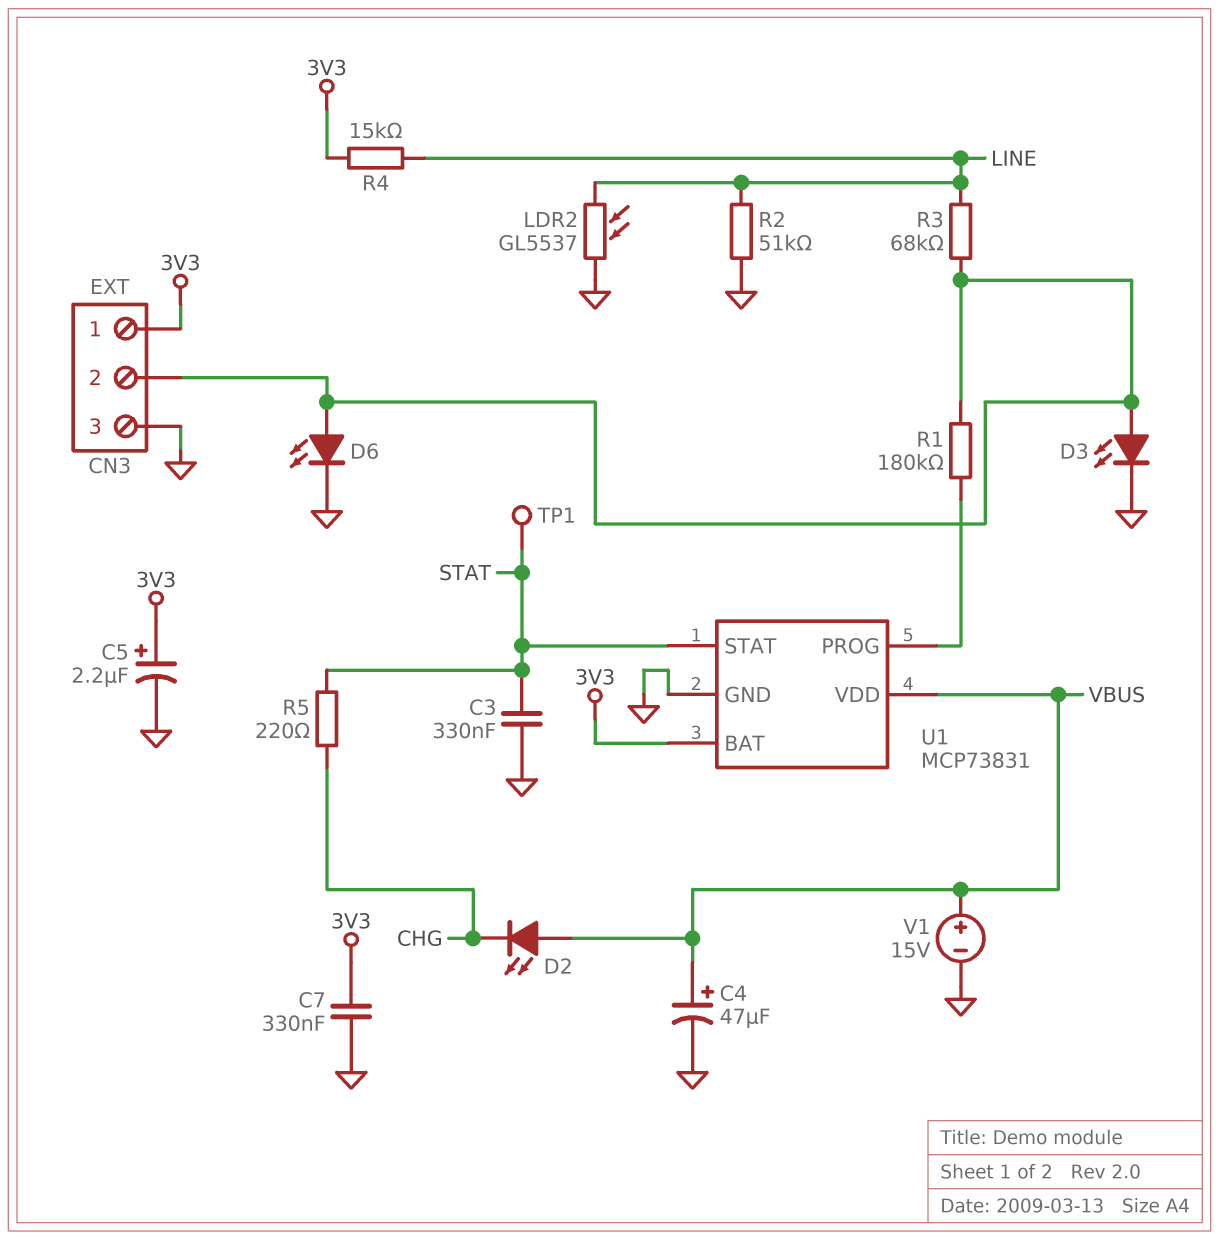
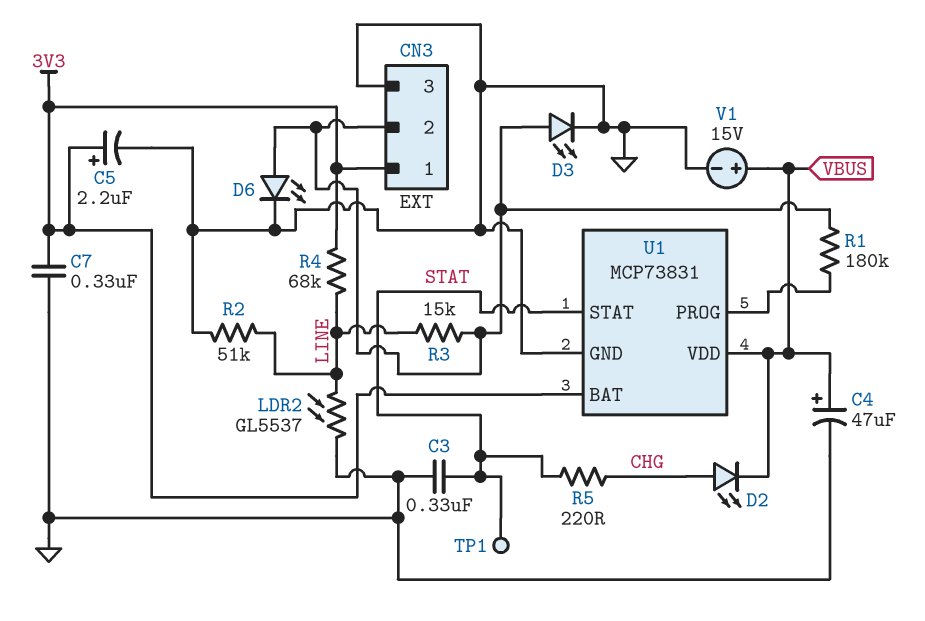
D2: LED (A VBUS, K CHG) -> LED (A CHG, K VBUS)
R3: 68k (CN3/2, LINE) -> 15k (CN3/2, LINE)
R4: 15k (3V3, LINE) -> 68k (3V3, LINE)

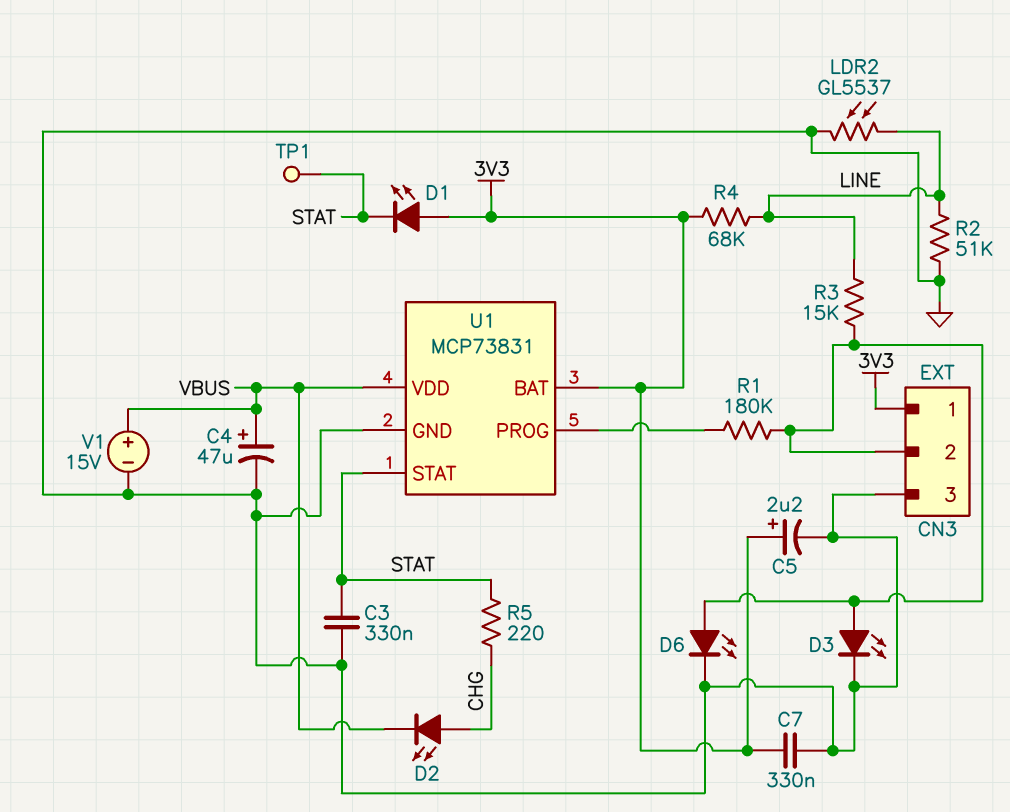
D1: none -> LED (A 3V3, K STAT)

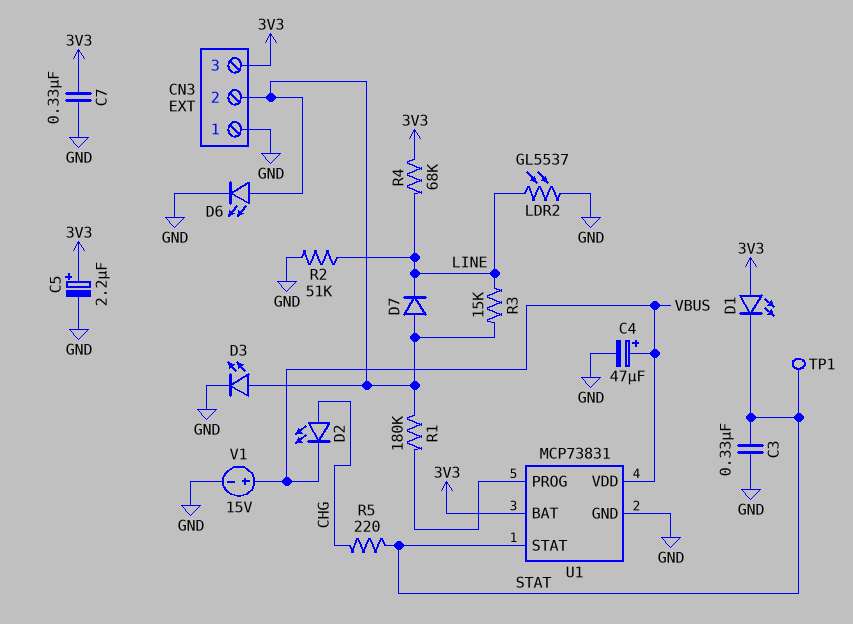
CN3 pin 1: 3V3 -> GND
CN3 pin 3: GND -> 3V3
D7: none -> diode (A CN3/2, K LINE)

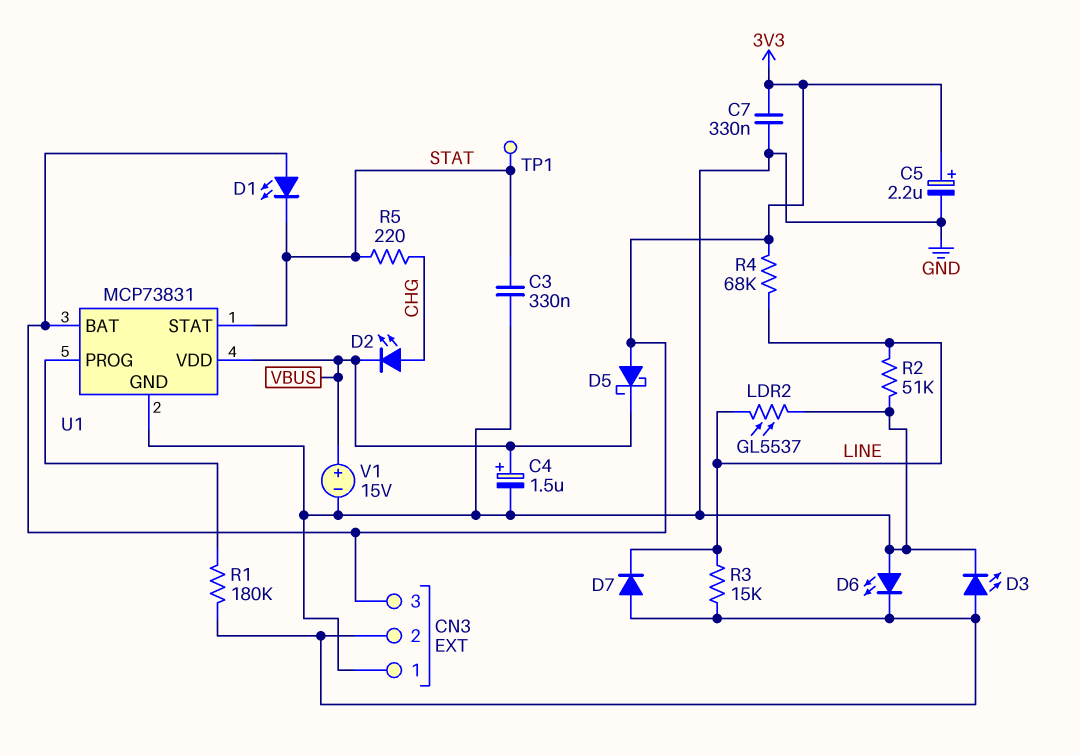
C4: 47uF (plus VBUS, minus GND) -> 1.5uF (plus VBUS, minus GND)
D5: none -> schottky (A 3V3, K VBUS)
D6: LED (A CN3/2, K GND) -> LED (A GND, K CN3/2)

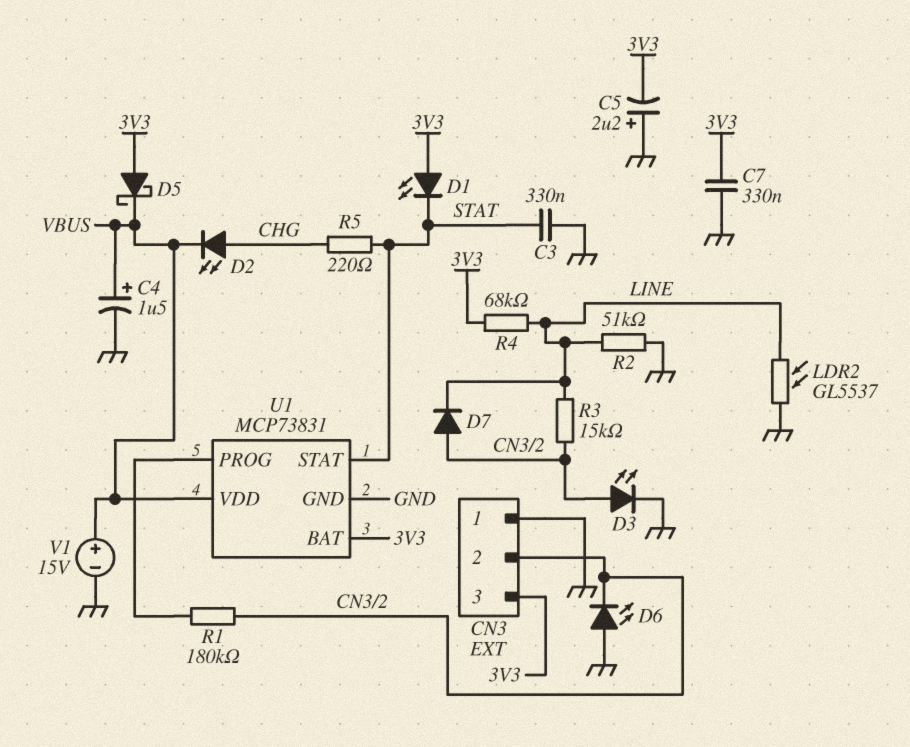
C5: 2.2uF (plus 3V3, minus GND) -> 2.2uF (plus GND, minus 3V3)
TP1: test point (STAT) -> none

